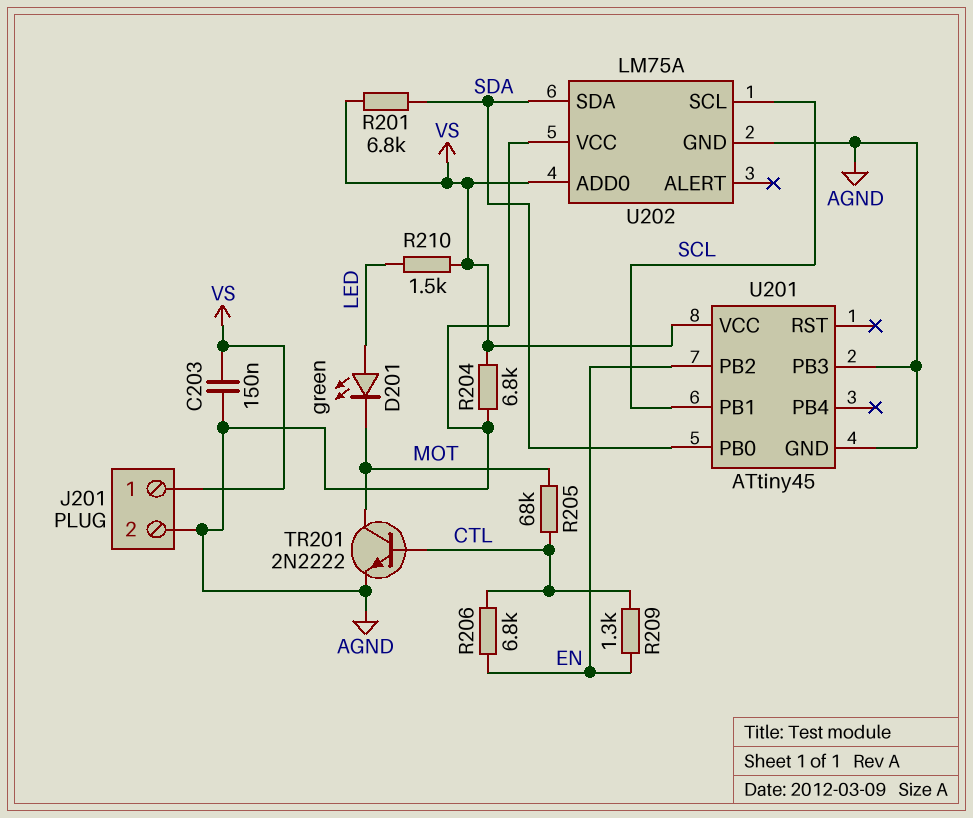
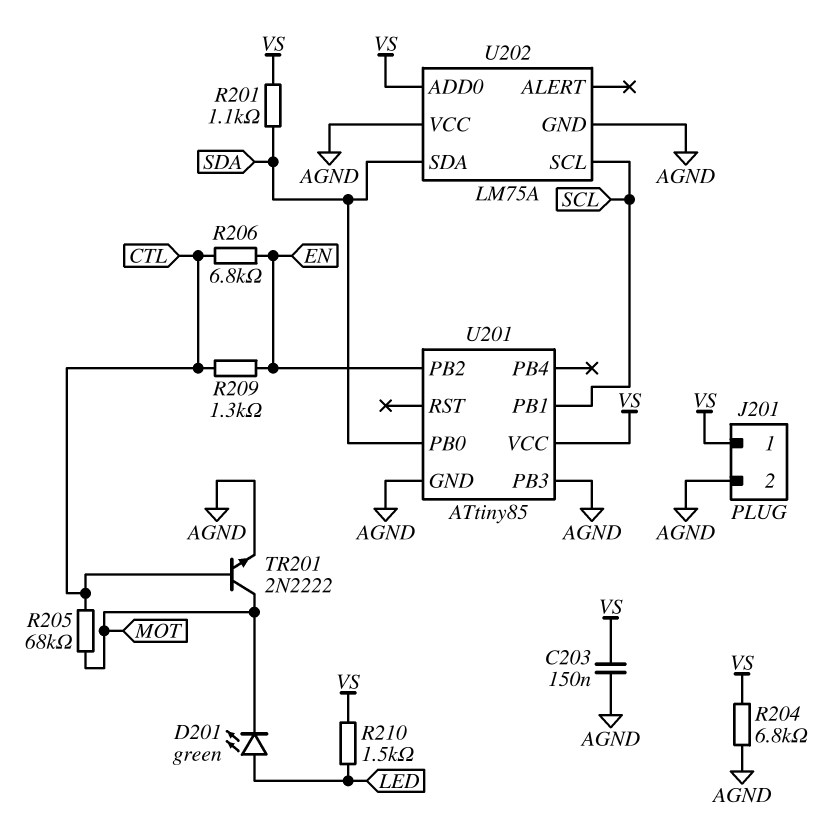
R201: 6.8k (SDA, VS) -> 1.1k (SDA, VS)
U201: ATtiny45 -> ATtiny85

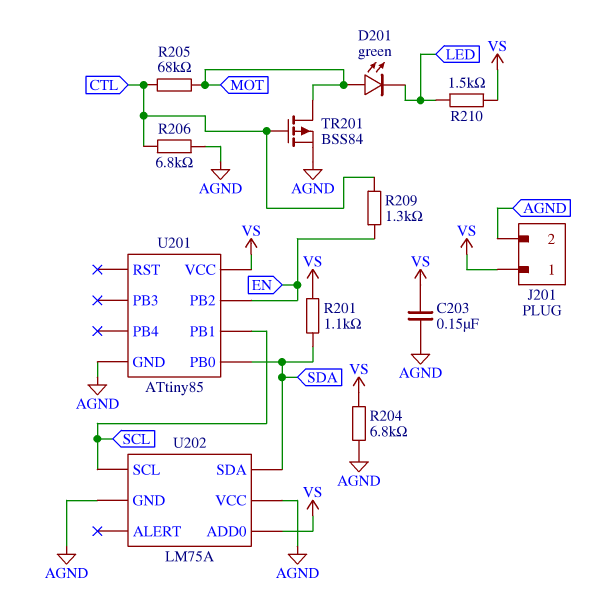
D201: LED green (A LED, K MOT) -> LED green (A MOT, K LED)
R206: 6.8k (CTL, EN) -> 6.8k (AGND, CTL)
TR201: NPN 2N2222 (B CTL, C MOT, E AGND) -> PMOS BSS84 (G CTL, D MOT, S AGND)
U201 pin PB3: AGND -> none

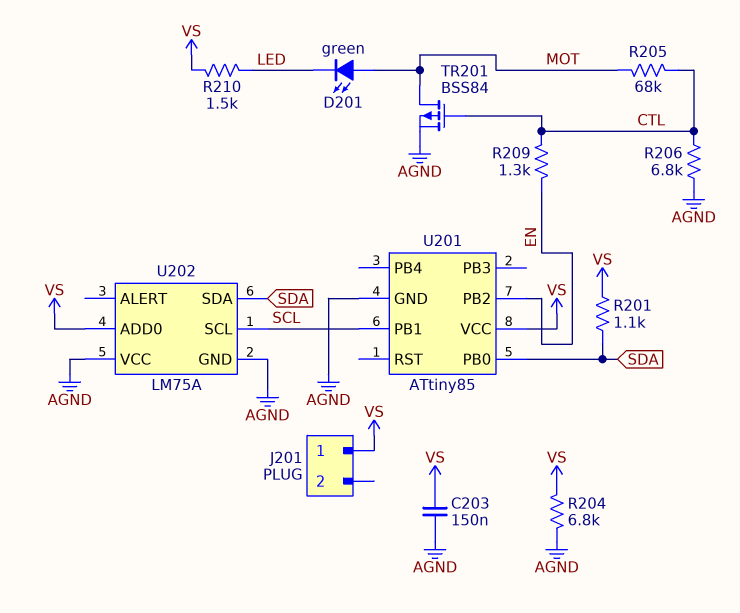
J201 pin 2: AGND -> none

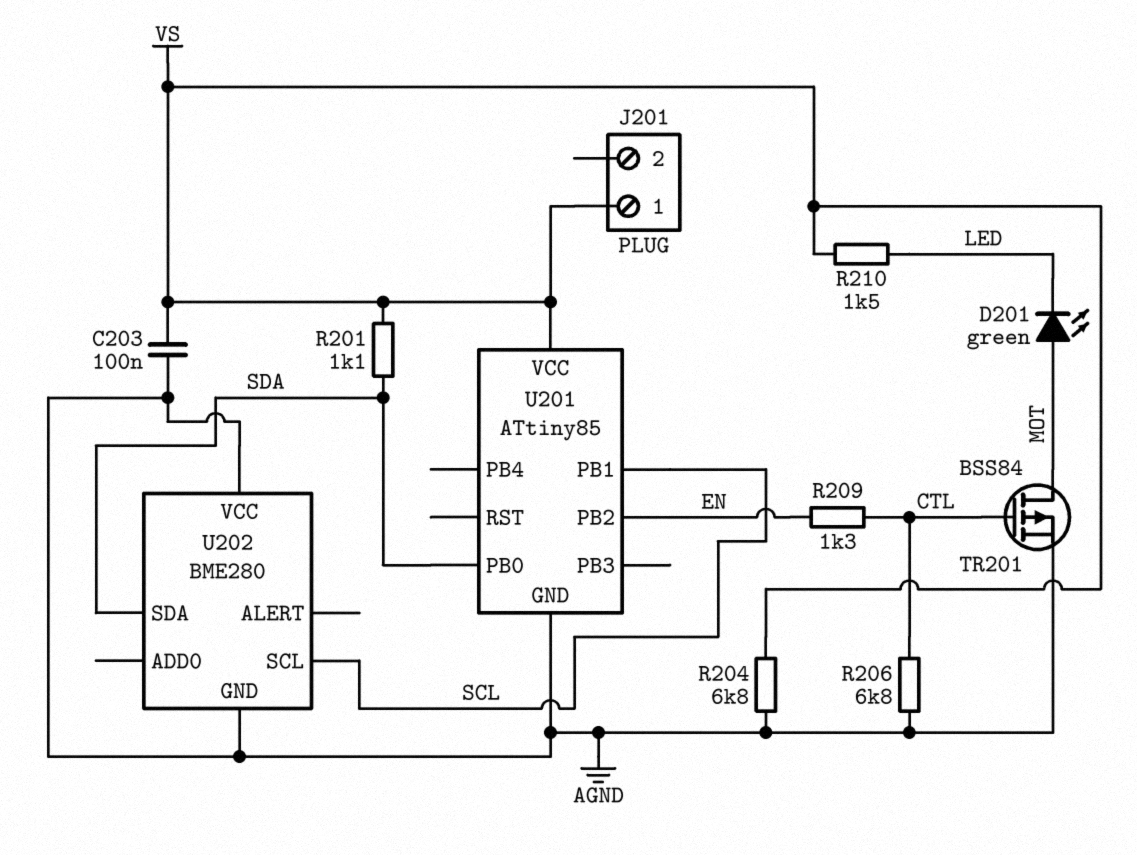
C203: 150nF (AGND, VS) -> 100nF (AGND, VS)
R205: 68k (CTL, MOT) -> none
U202: LM75A -> BME280
U202 pin ADD0: VS -> none

